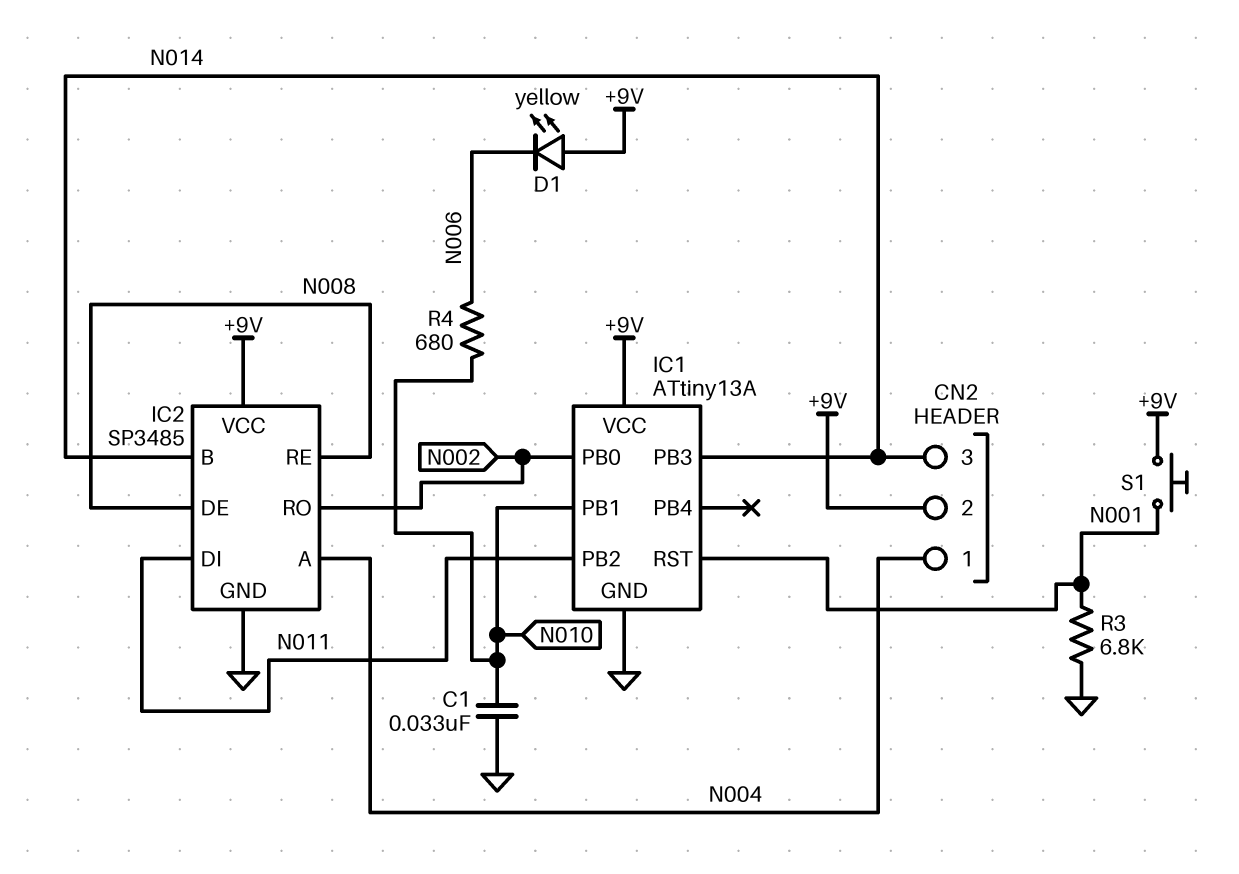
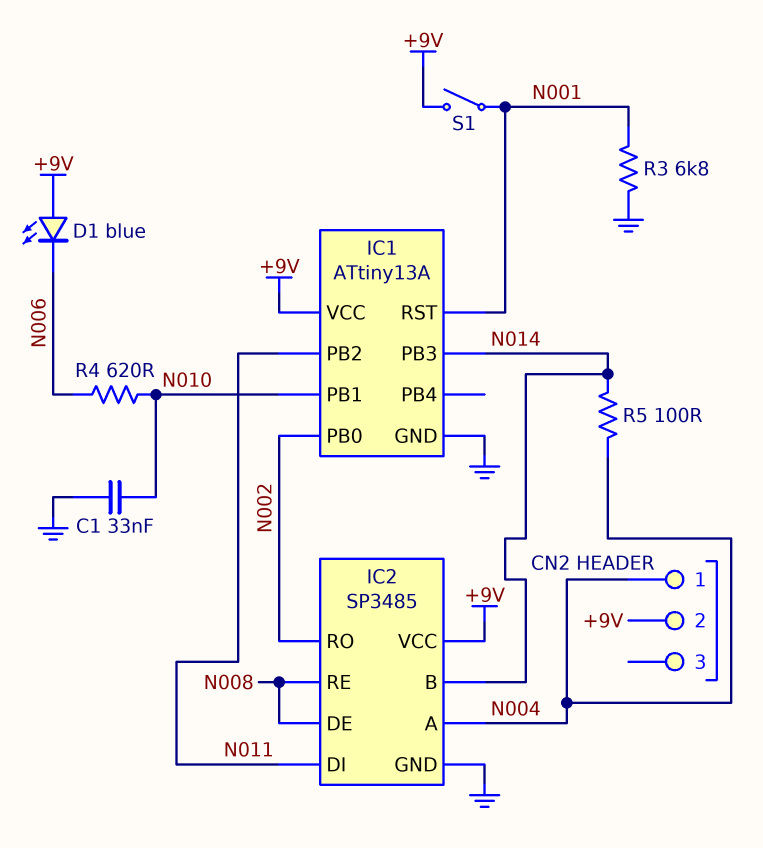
CN2 pin 3: N014 -> none
D1: LED yellow (A +9V, K N006) -> LED blue (A +9V, K N006)
R4: 680 (N006, N010) -> 620 (N006, N010)
R5: none -> 100 (N004, N014)
S1: button (+9V, N001) -> switch (+9V, N001)

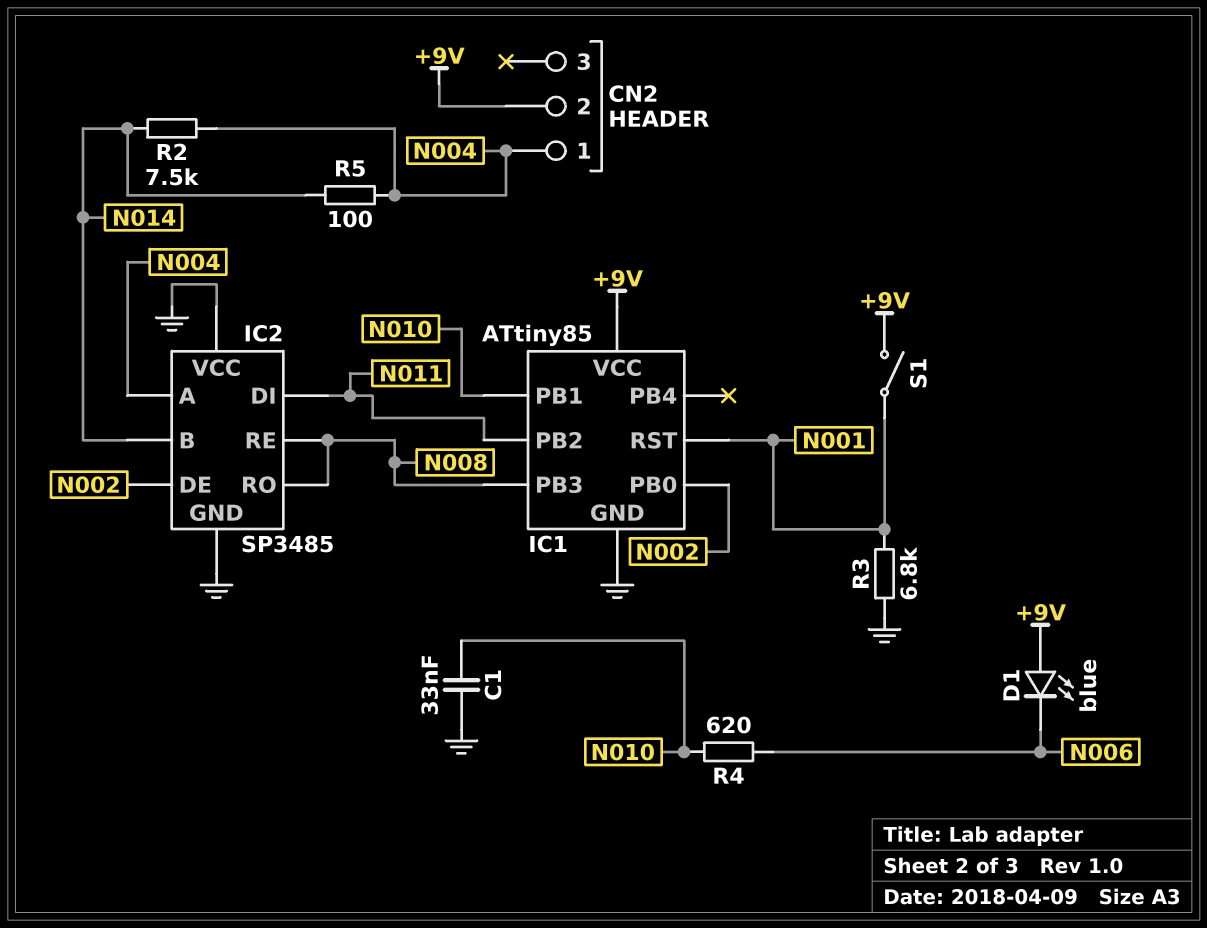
IC1: ATtiny13A -> ATtiny85
IC1 pin PB3: N014 -> N008
IC2 pin DE: N008 -> N002
IC2 pin RO: N002 -> N008
IC2 pin VCC: +9V -> GND
R2: none -> 7.5k (N004, N014)

